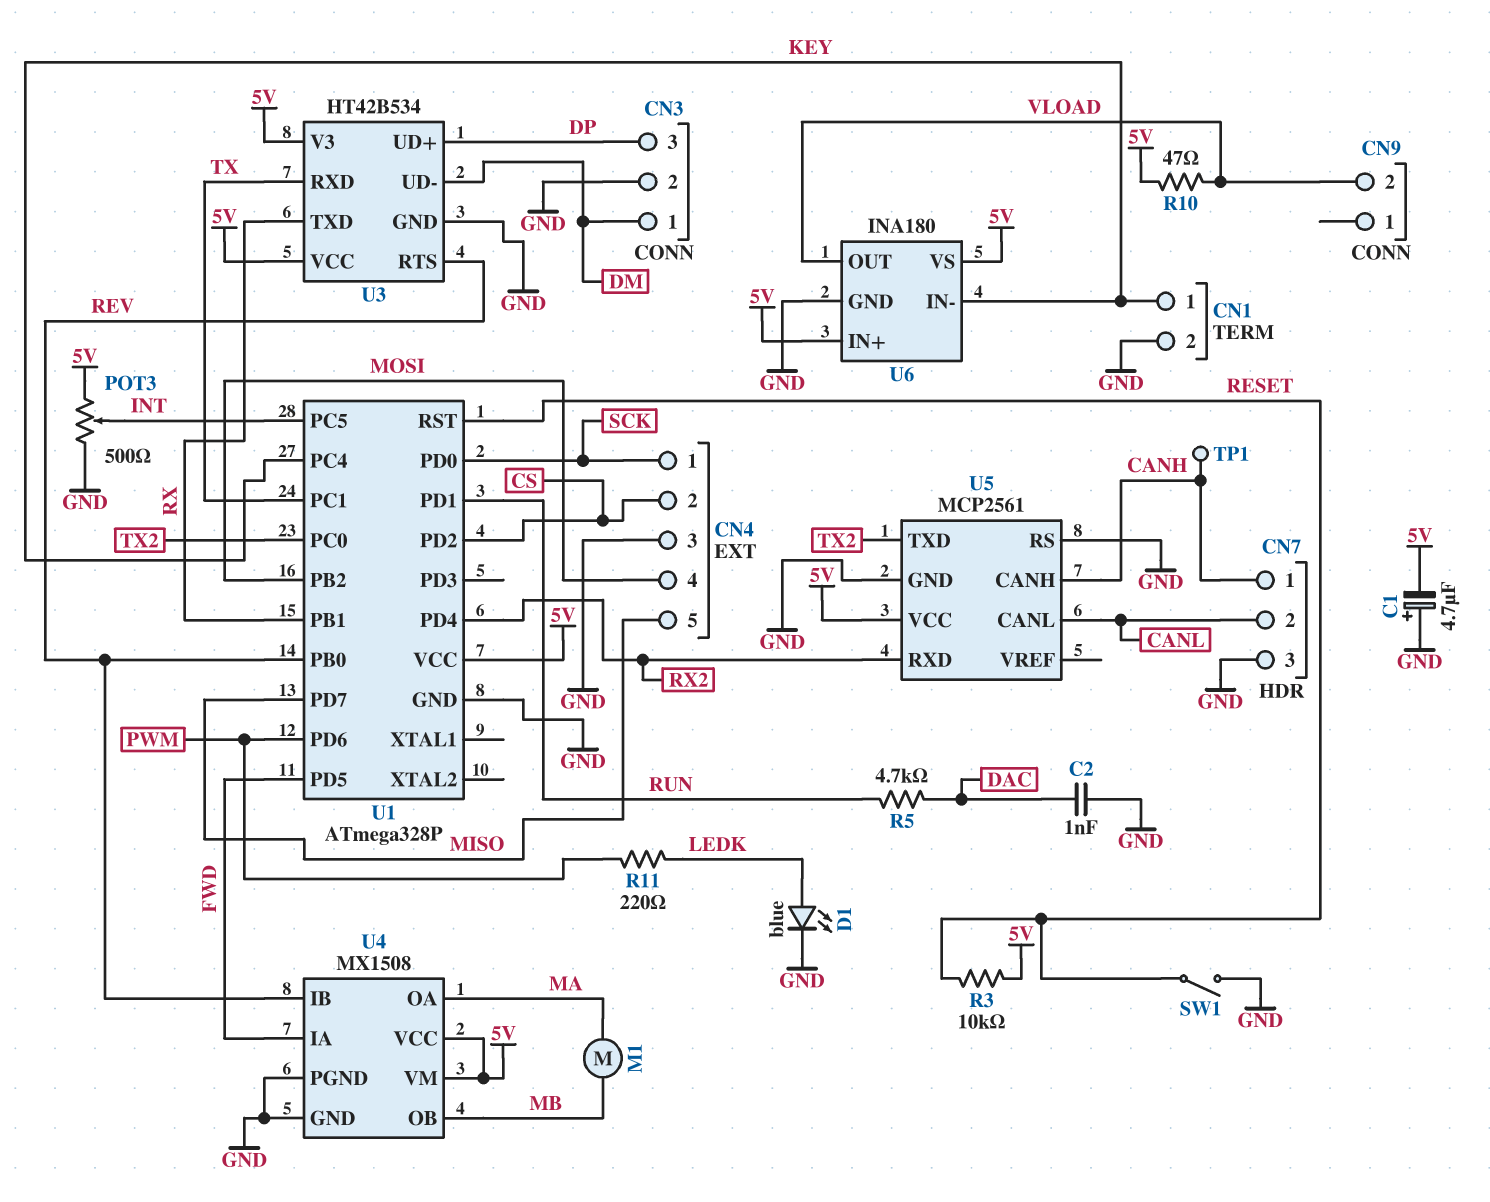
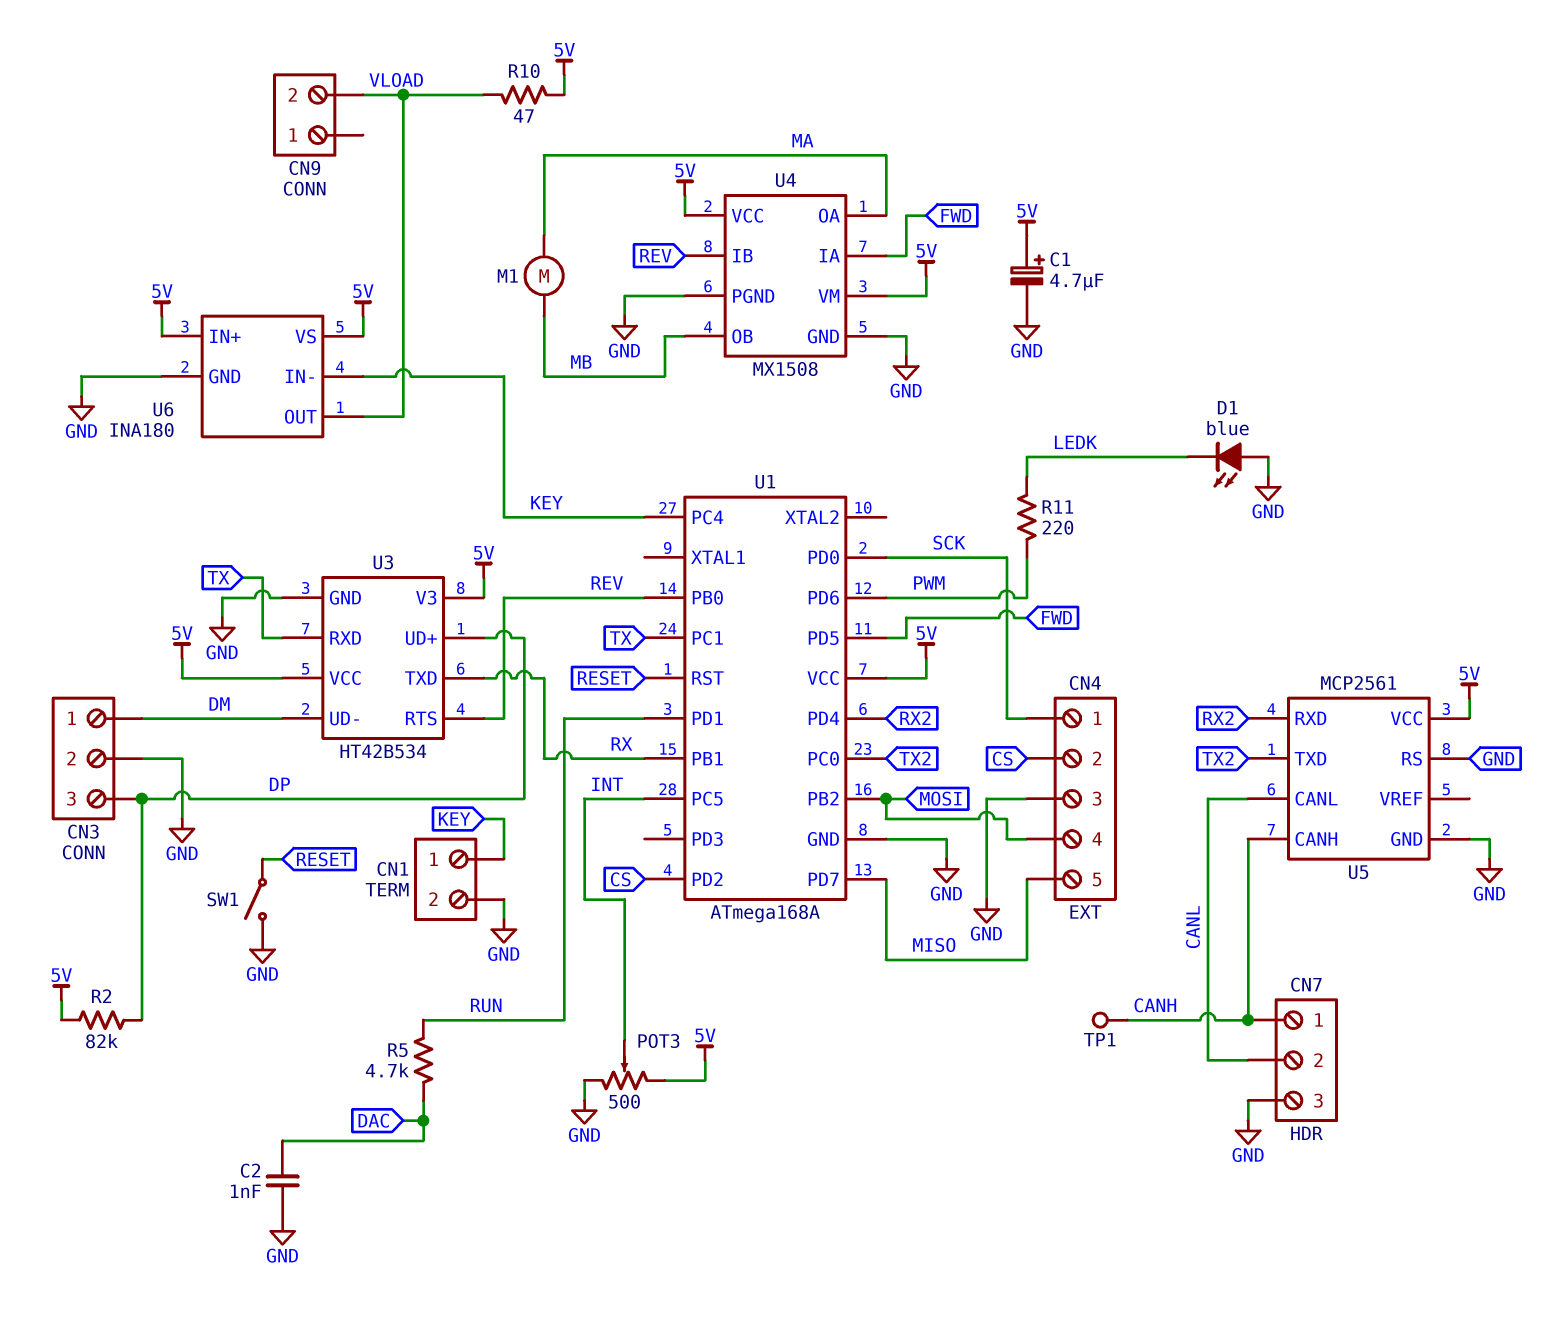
C1: 4.7uF (plus GND, minus 5V) -> 4.7uF (plus 5V, minus GND)
D1: LED blue (A LEDK, K GND) -> LED blue (A GND, K LEDK)
R2: none -> 82k (5V, DP)
R3: 10k (5V, RESET) -> none
U1: ATmega328P -> ATmega168A

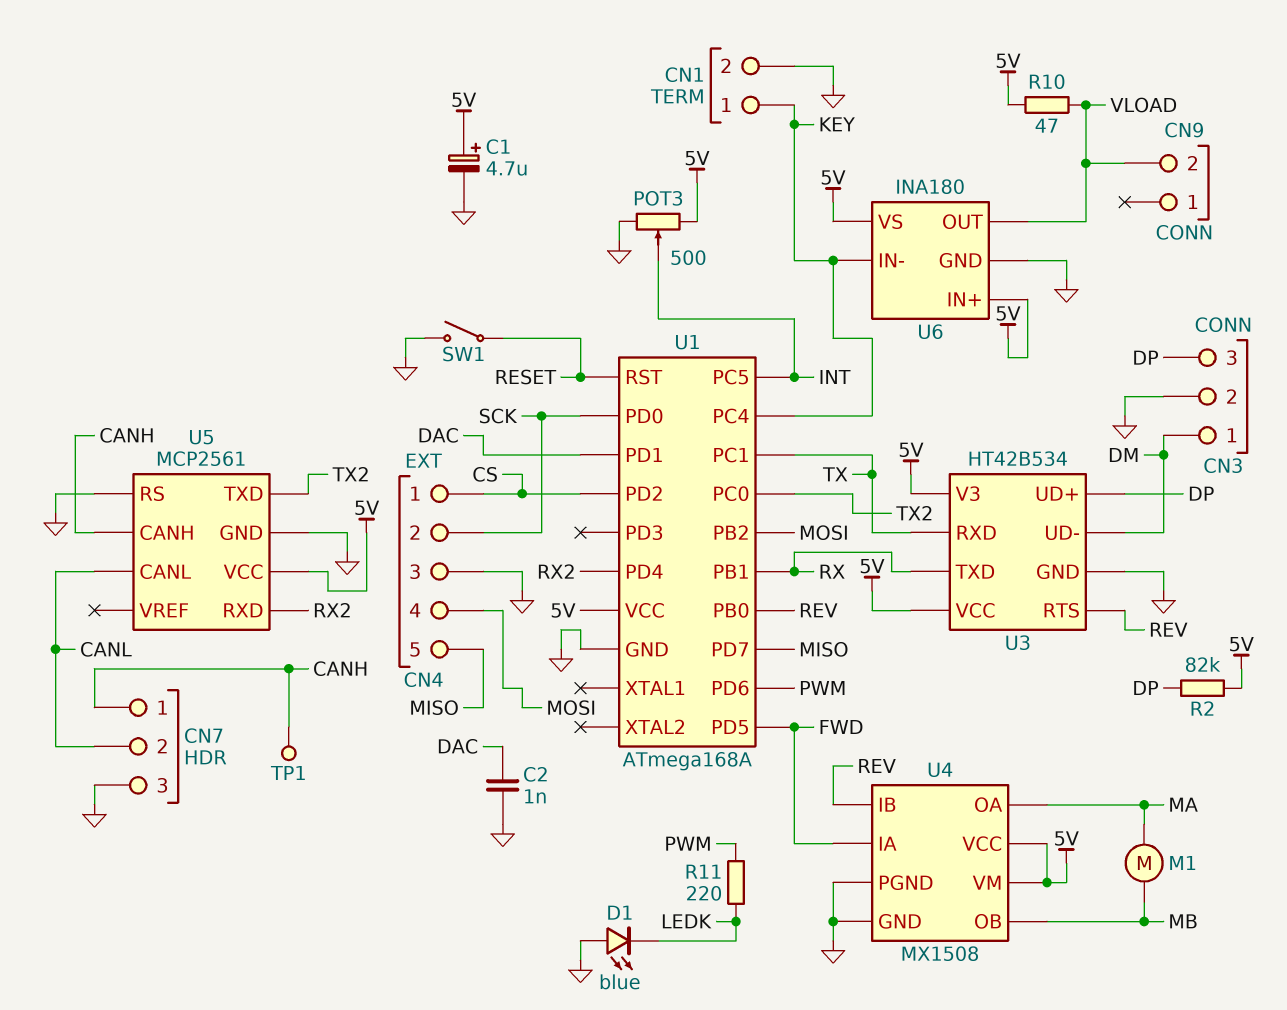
CN4 pin 1: SCK -> CS
CN4 pin 2: CS -> SCK
R5: 4.7k (DAC, RUN) -> none
U1 pin PD1: RUN -> DAC

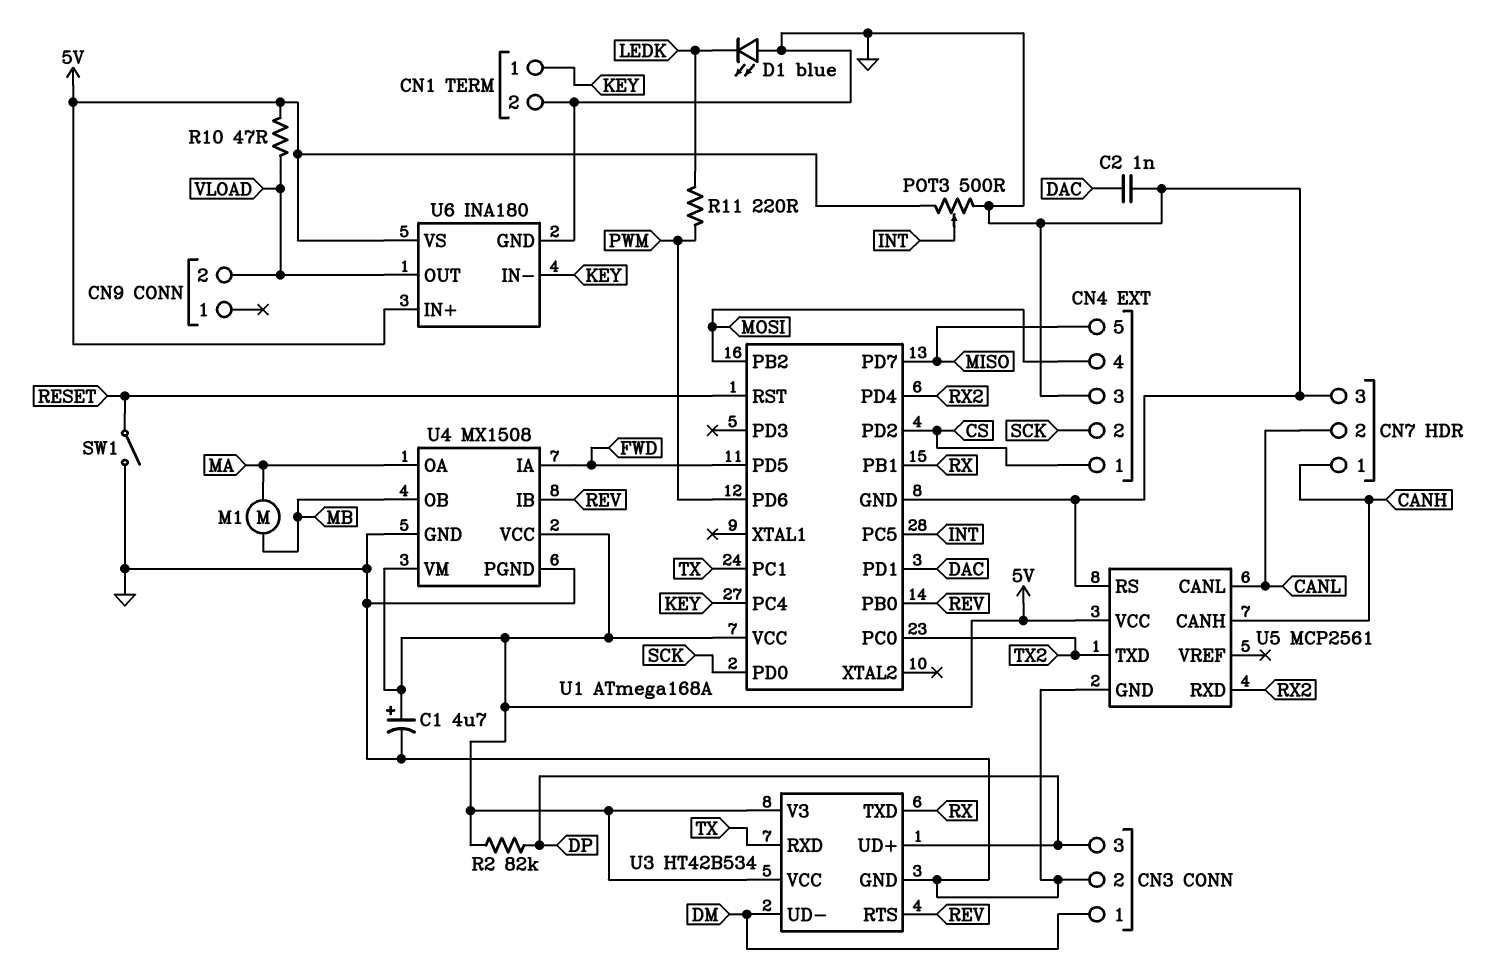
TP1: test point (CANH) -> none

